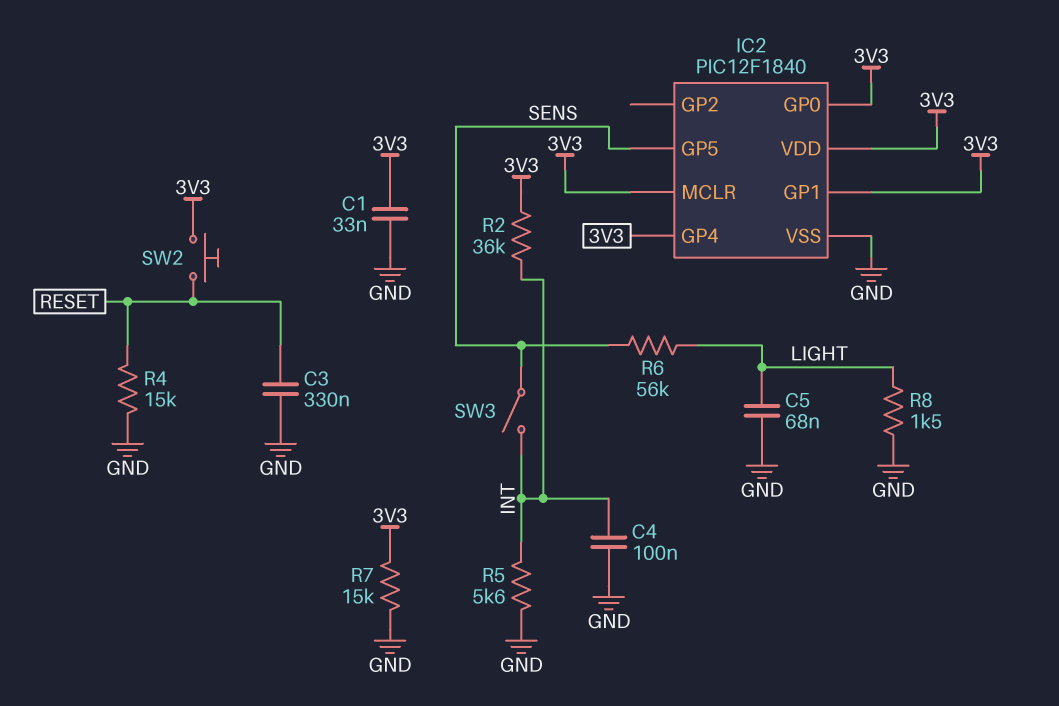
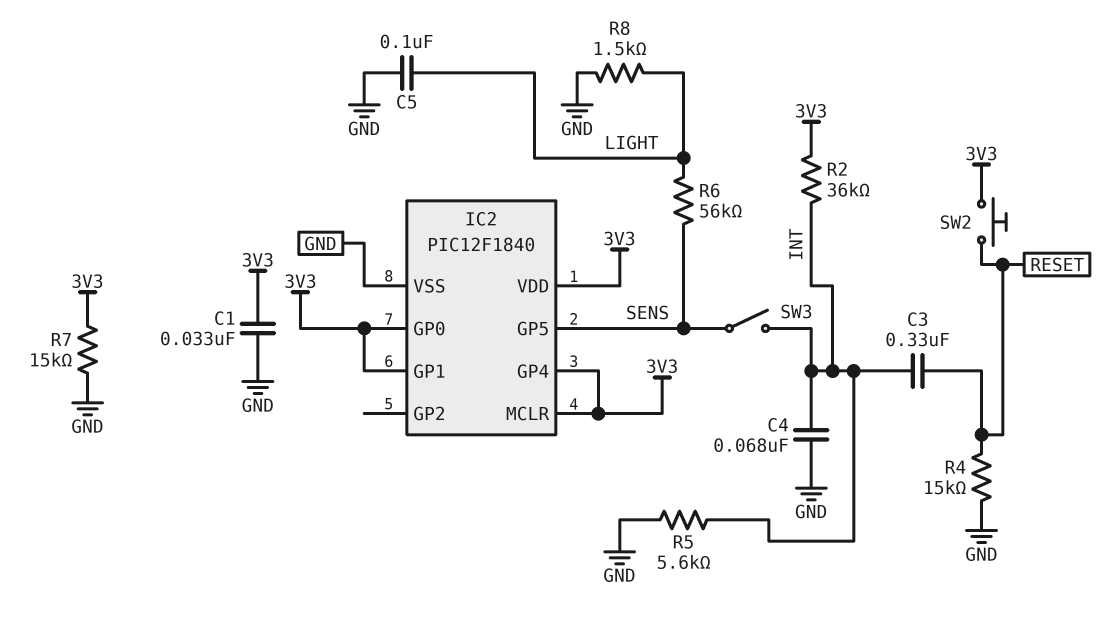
C3: 330nF (GND, RESET) -> 330nF (INT, RESET)
C4: 100nF (GND, INT) -> 68nF (GND, INT)
C5: 68nF (GND, LIGHT) -> 100nF (GND, LIGHT)

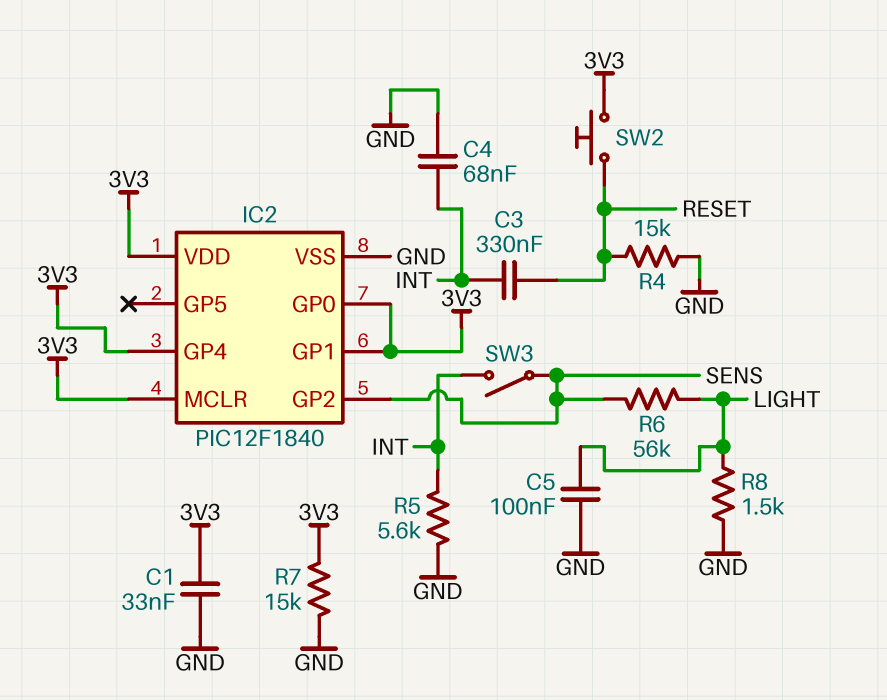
IC2 pin GP2: none -> SENS
IC2 pin GP5: SENS -> none
R2: 36k (3V3, INT) -> none

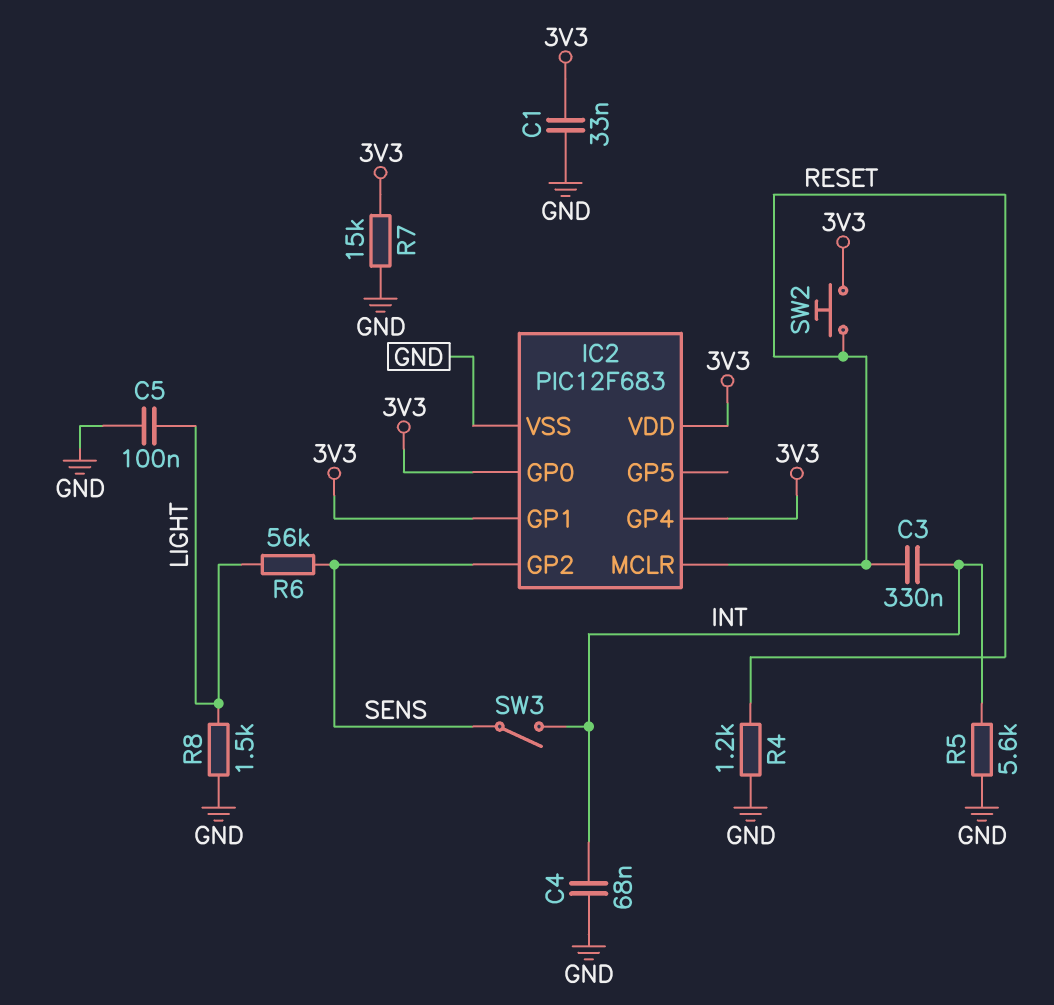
IC2: PIC12F1840 -> PIC12F683
IC2 pin MCLR: 3V3 -> RESET
R4: 15k (GND, RESET) -> 1.2k (GND, RESET)

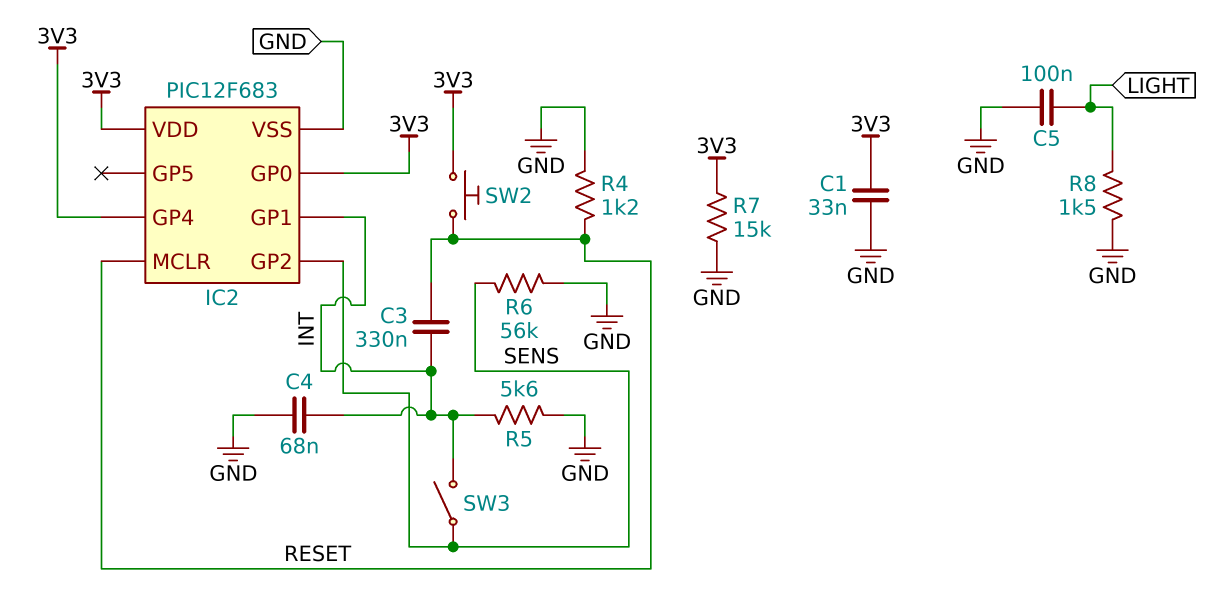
IC2 pin GP1: 3V3 -> INT
R6: 56k (LIGHT, SENS) -> 56k (GND, SENS)

